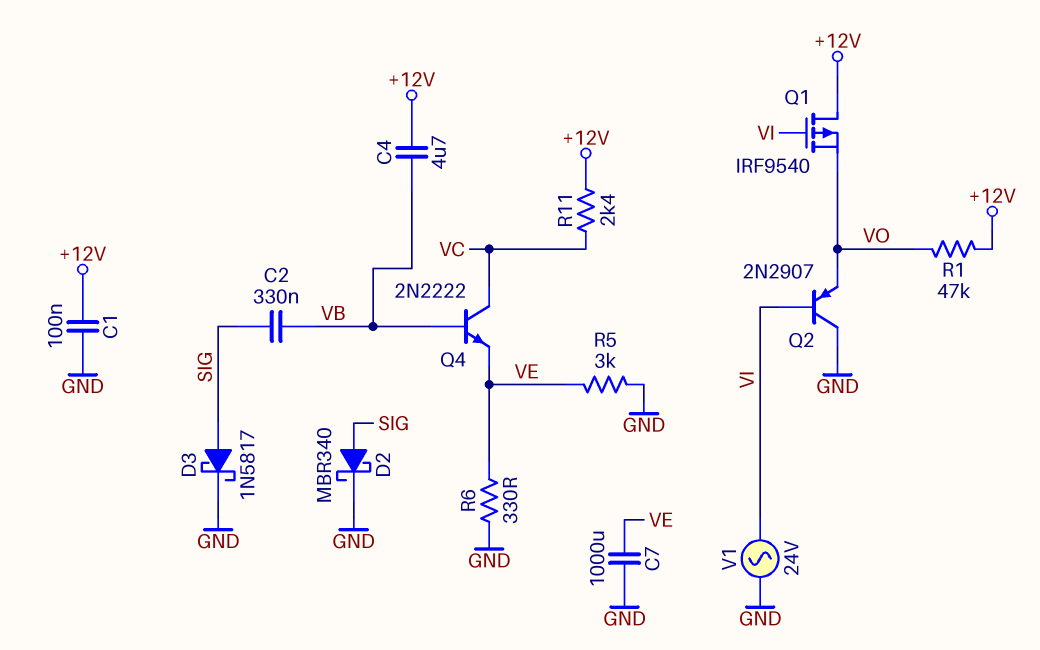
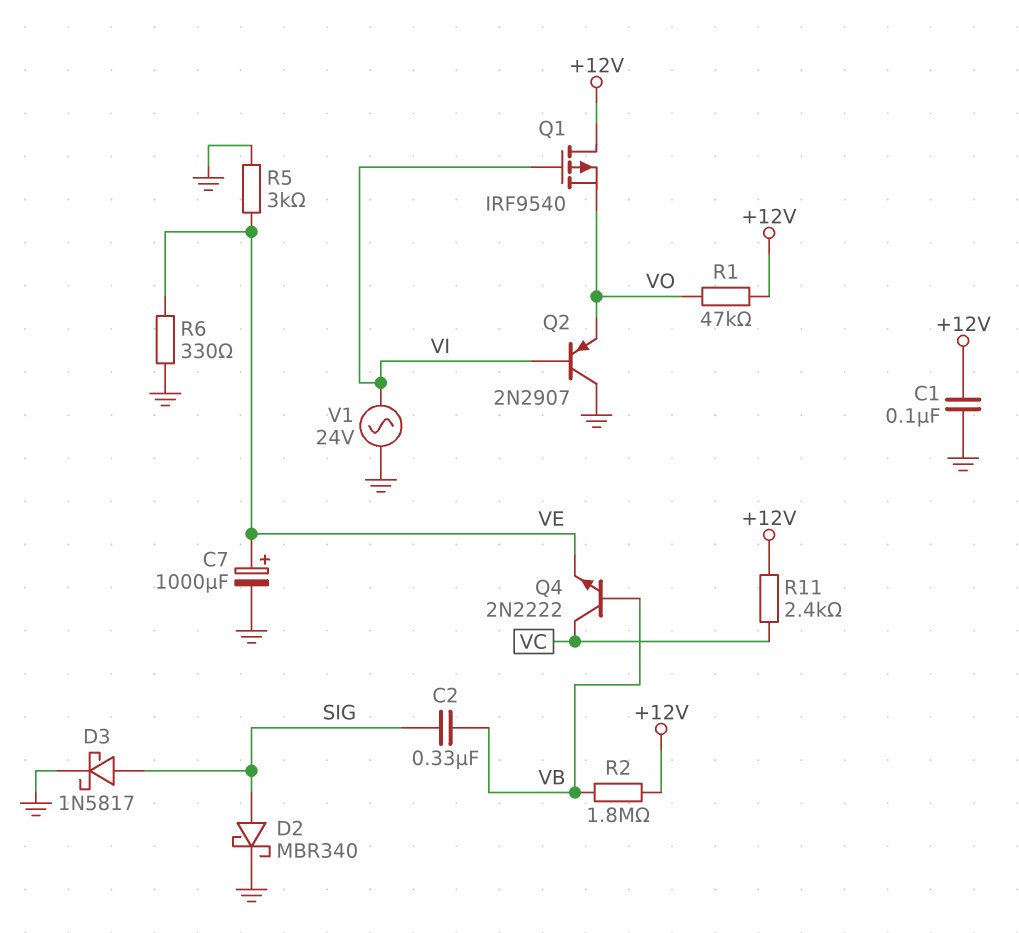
C4: 4.7uF (+12V, VB) -> none
C7: 1000uF (GND, VE) -> 1000uF (plus VE, minus GND)
R2: none -> 1.8M (+12V, VB)

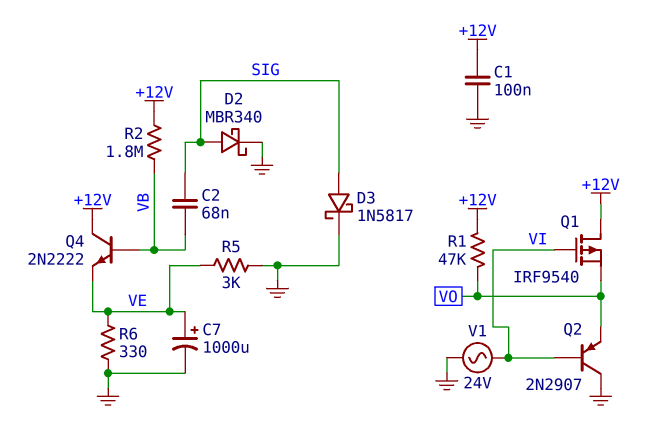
C2: 330nF (SIG, VB) -> 68nF (SIG, VB)
Q4: NPN 2N2222 (B VB, C VC, E VE) -> NPN 2N2222 (B VB, C +12V, E VE)
R11: 2.4k (+12V, VC) -> none

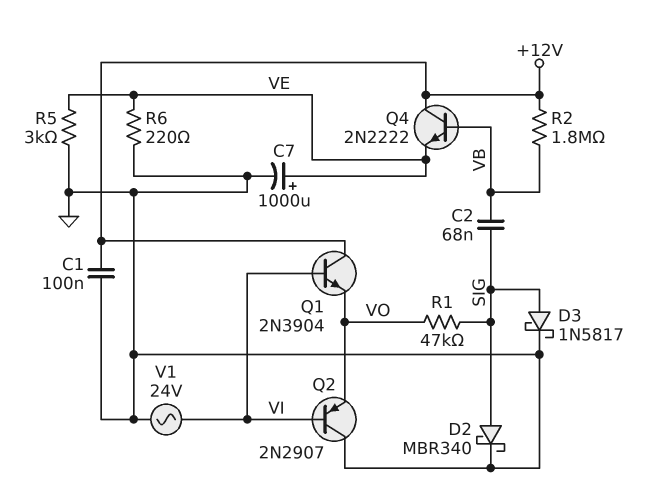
Q1: PMOS IRF9540 (G VI, D +12V, S VO) -> NPN 2N3904 (B VI, C +12V, E VO)
R1: 47k (+12V, VO) -> 47k (SIG, VO)
R6: 330 (GND, VE) -> 220 (GND, VE)

